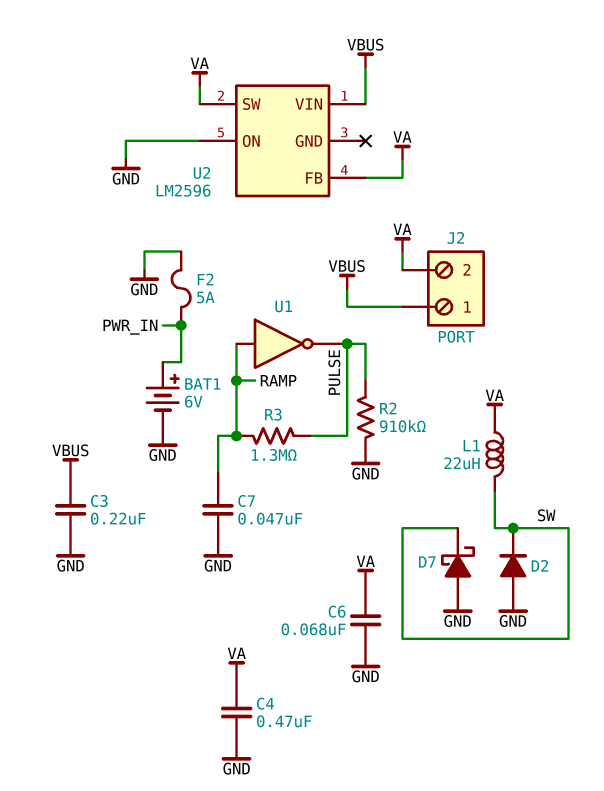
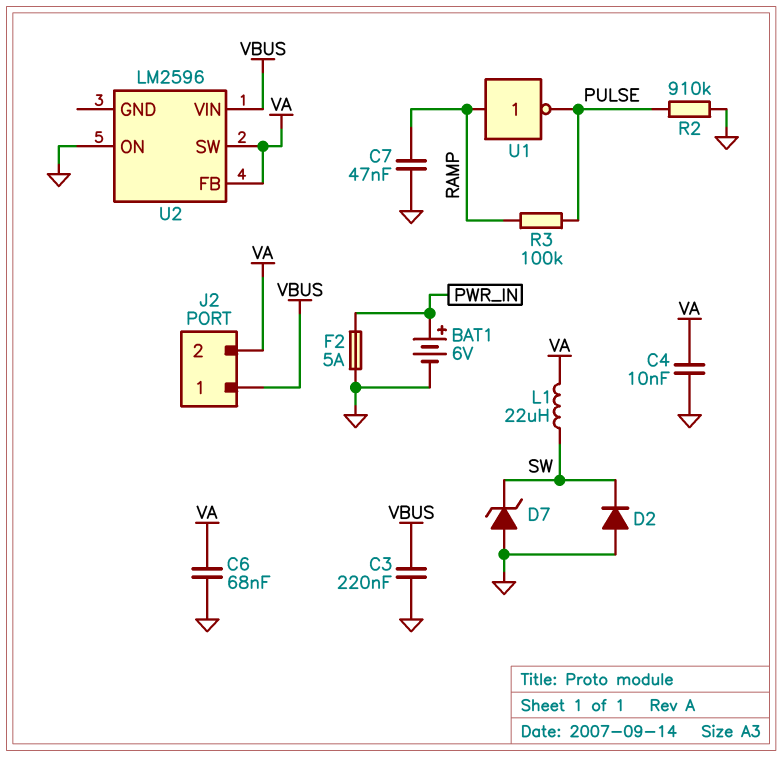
C4: 470nF (GND, VA) -> 10nF (GND, VA)
D7: schottky (A GND, K SW) -> zener (A GND, K SW)
R3: 1.3M (PULSE, RAMP) -> 100k (PULSE, RAMP)

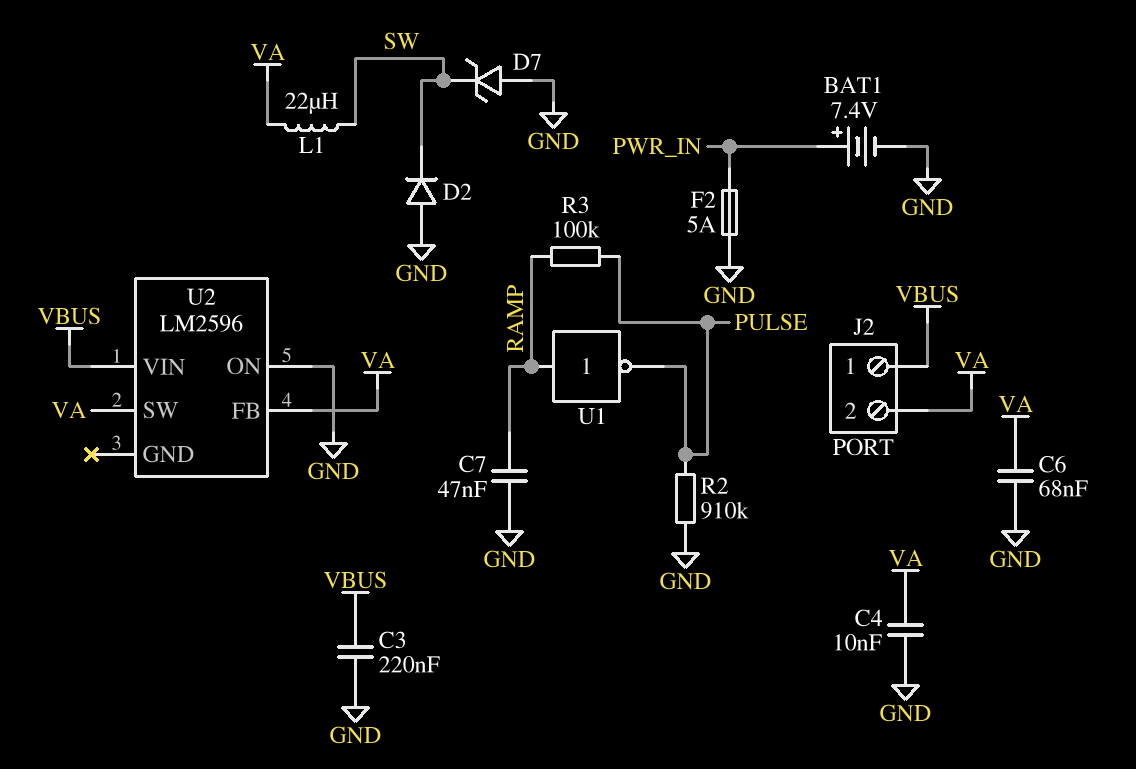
BAT1: 6V (plus PWR_IN, minus GND) -> 7.4V (plus PWR_IN, minus GND)

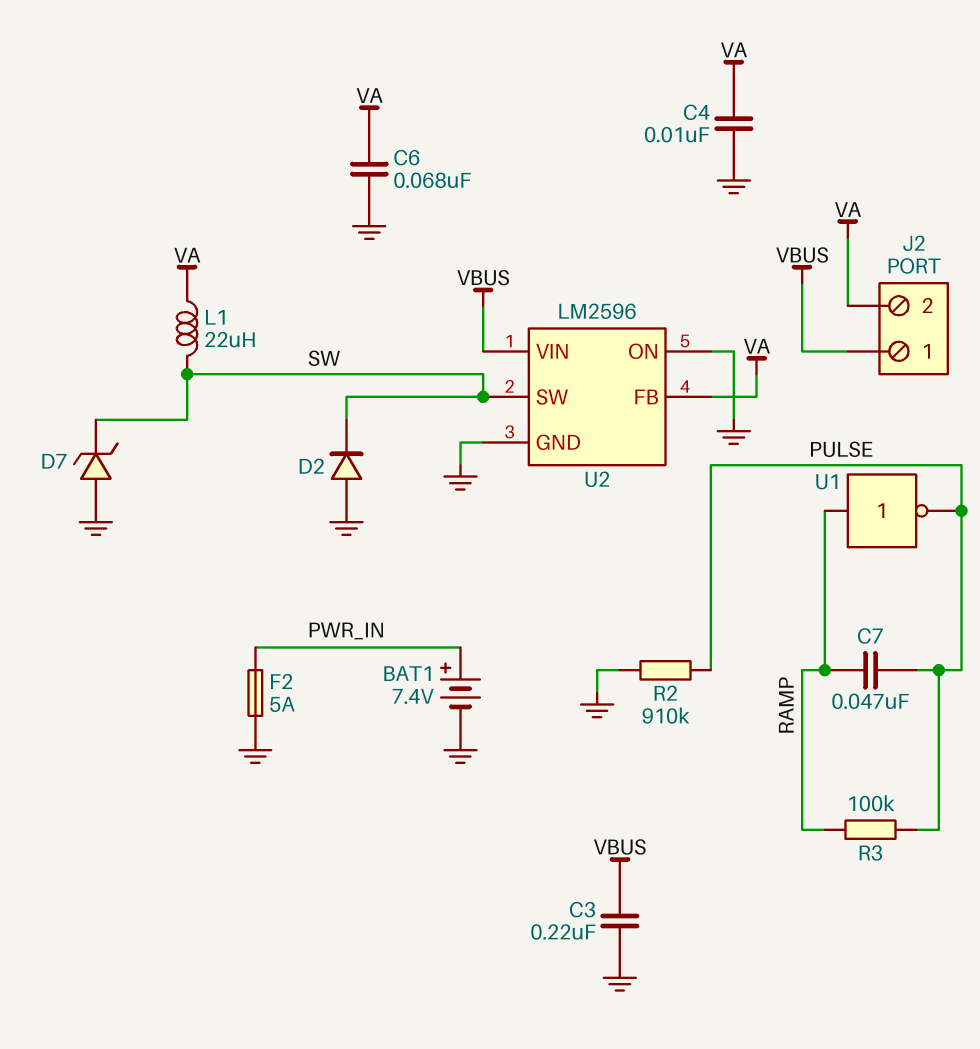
C7: 47nF (GND, RAMP) -> 47nF (PULSE, RAMP)
U2 pin GND: none -> GND
U2 pin SW: VA -> SW

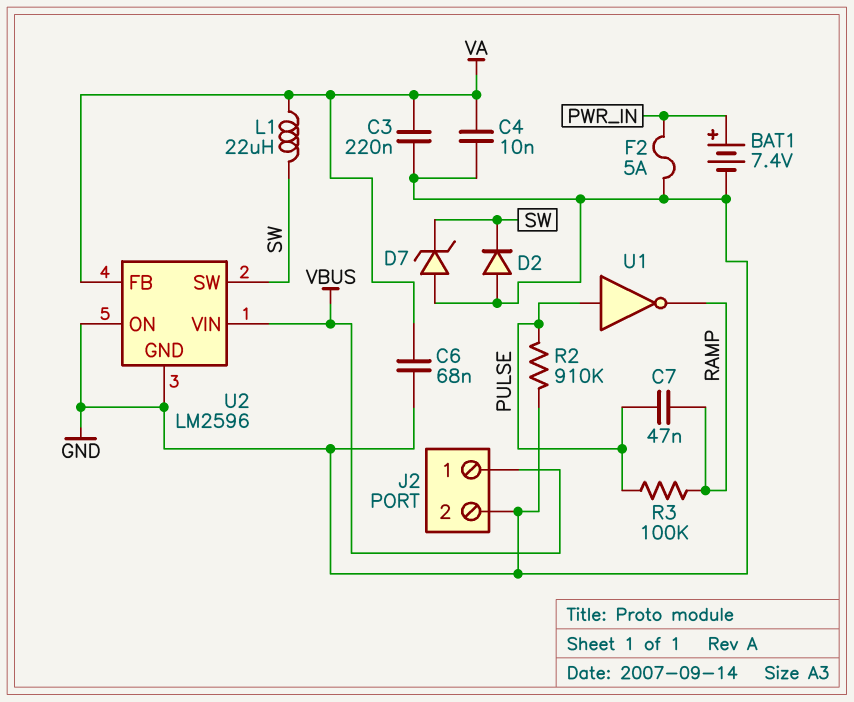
C3: 220nF (GND, VBUS) -> 220nF (GND, VA)
J2 pin 2: VA -> GND
U1: NOT (in RAMP, out PULSE) -> NOT (in PULSE, out RAMP)

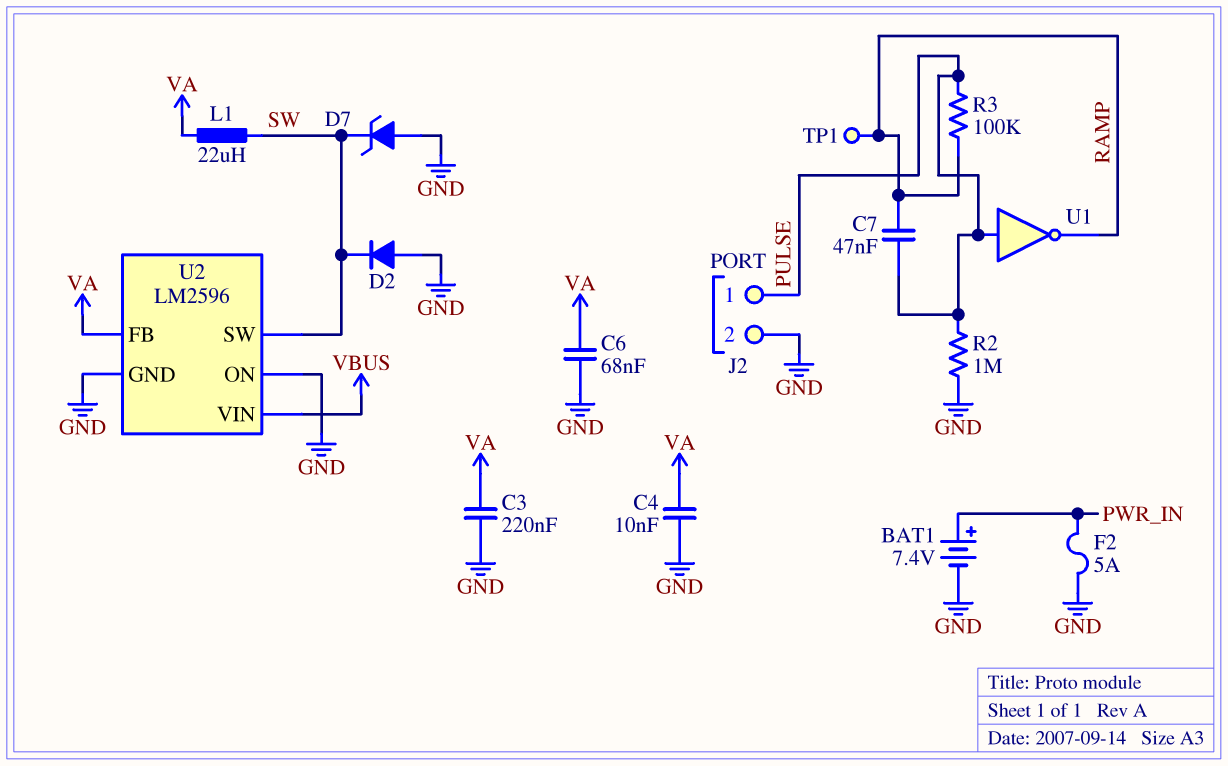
J2 pin 1: VBUS -> PULSE
R2: 910k (GND, PULSE) -> 1M (GND, PULSE)
TP1: none -> test point (RAMP)

